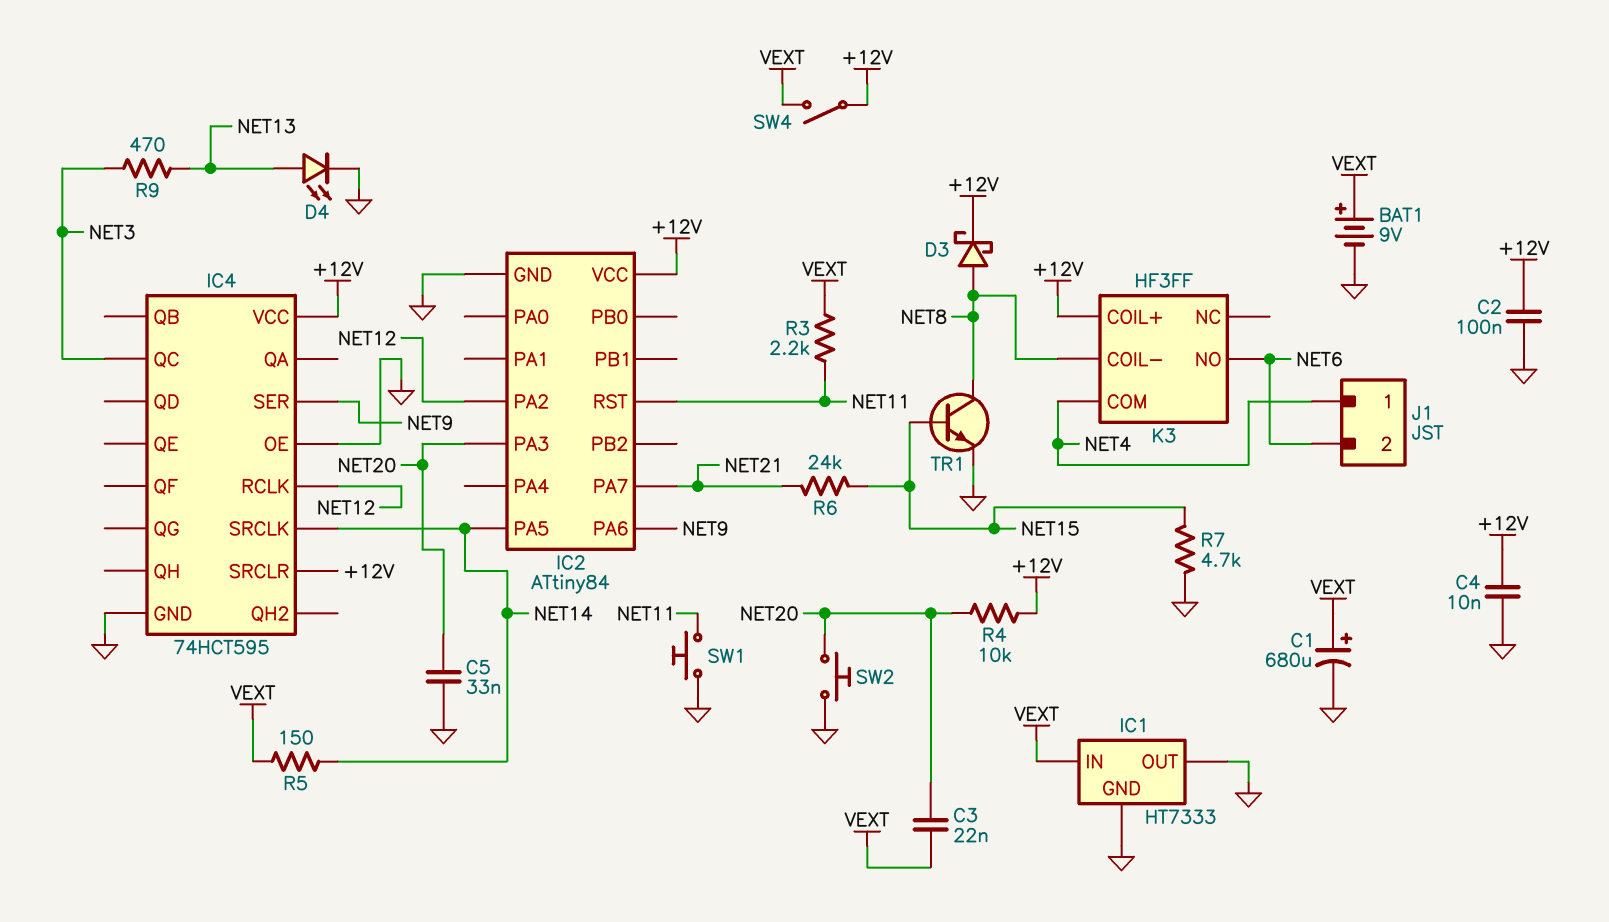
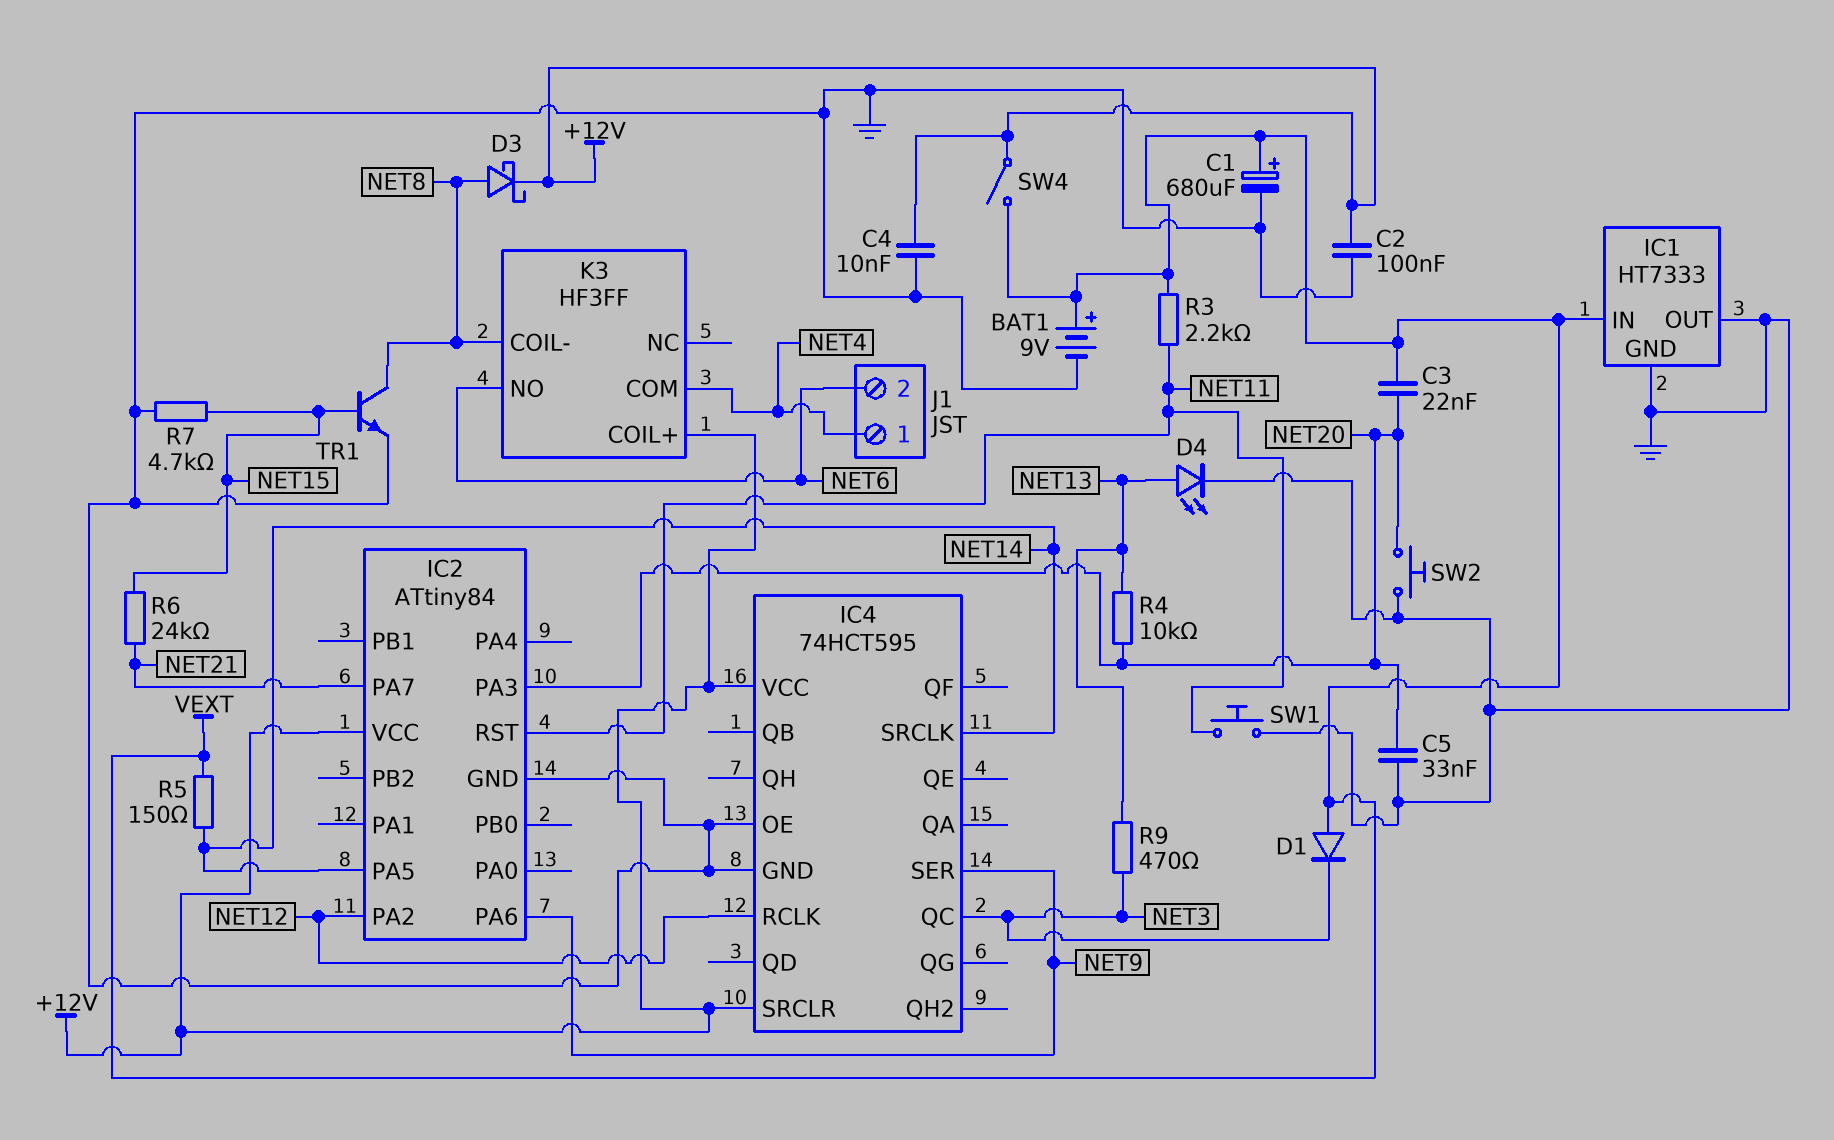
D1: none -> diode (A VEXT, K NET3)
R4: 10k (+12V, NET20) -> 10k (NET13, NET20)

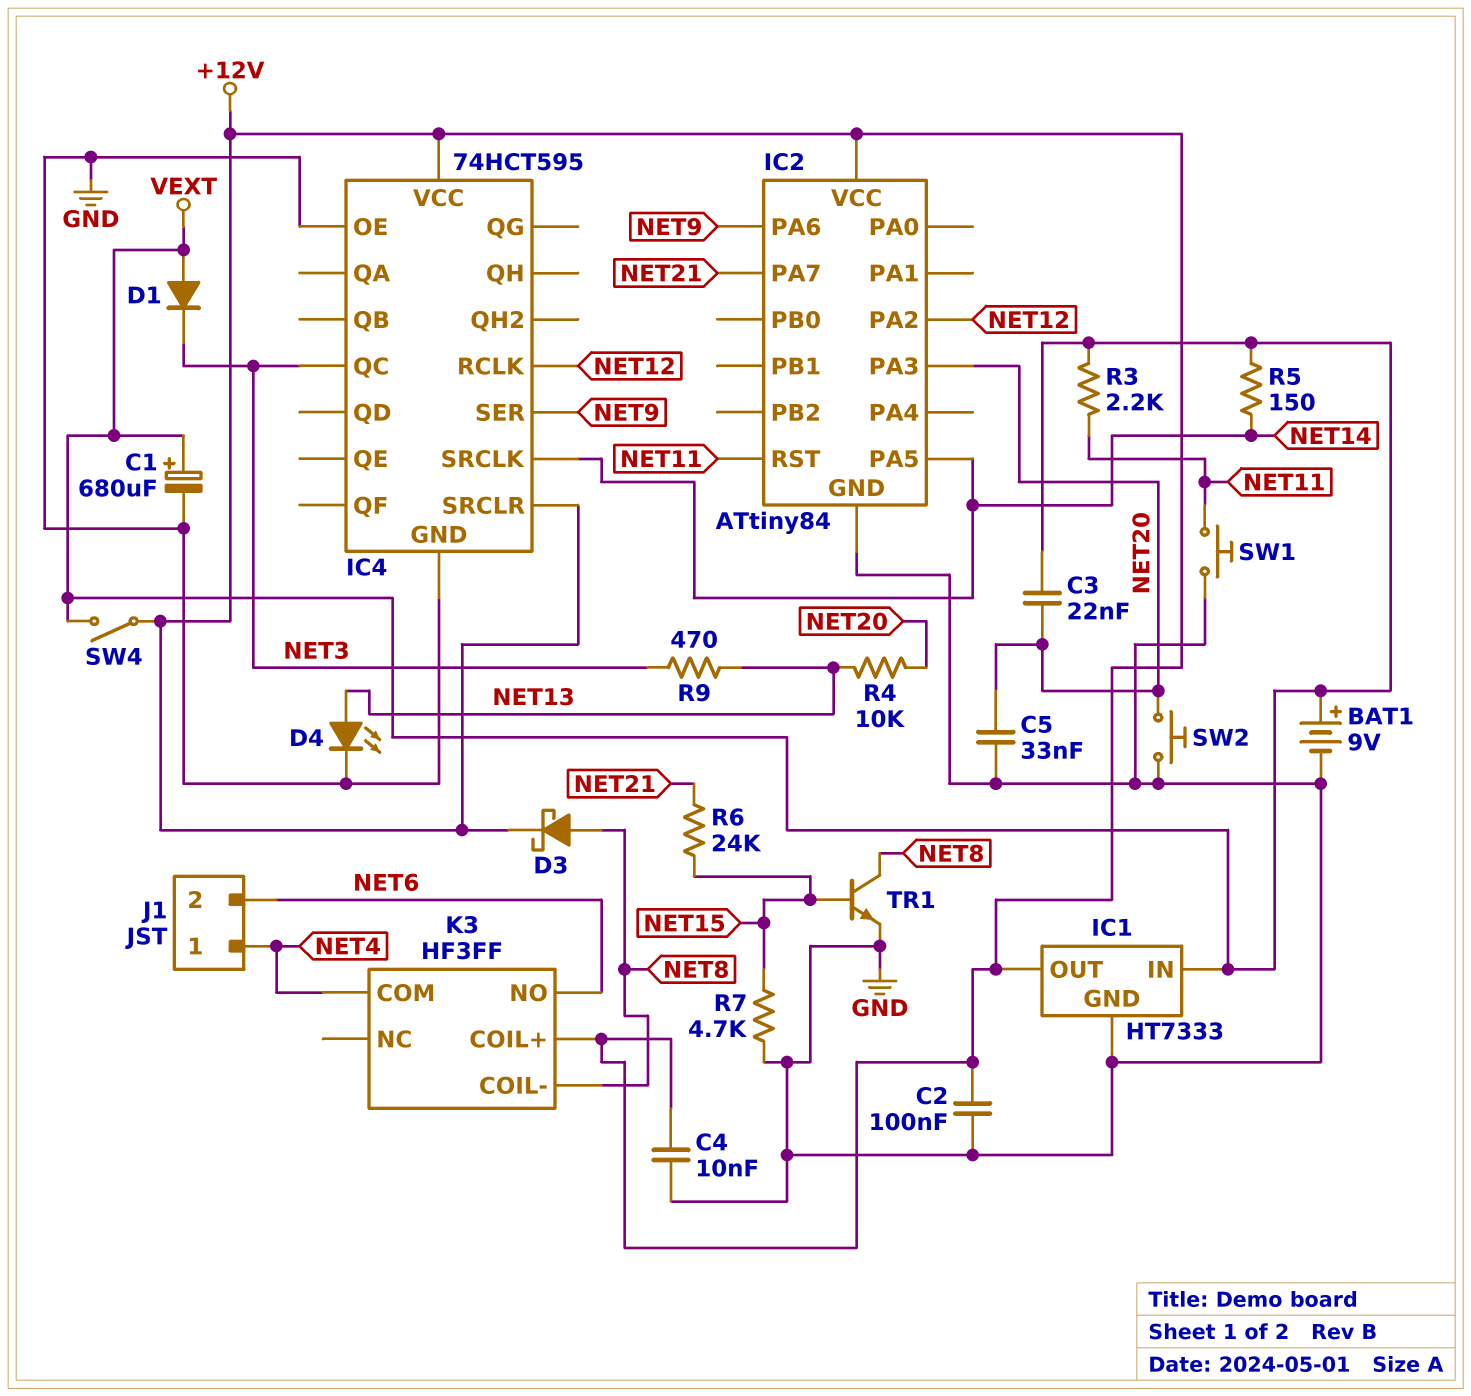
IC1 pin OUT: GND -> +12V

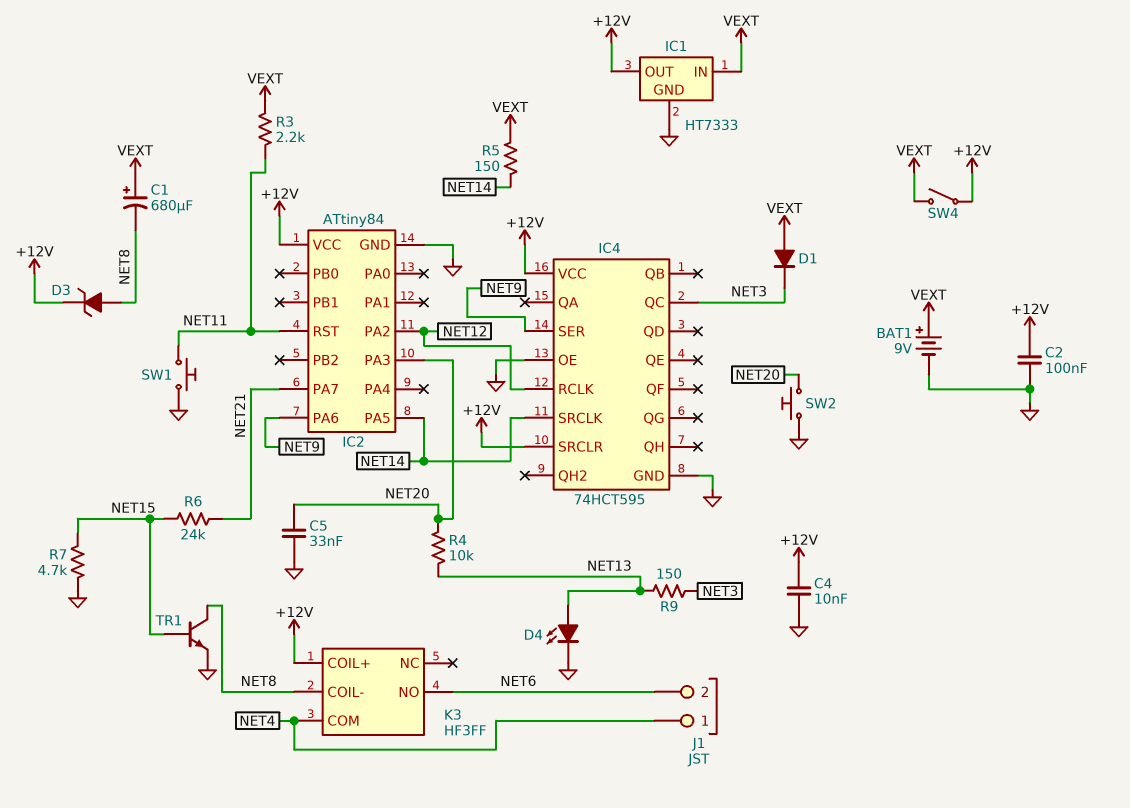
C1: 680uF (plus VEXT, minus GND) -> 680uF (plus VEXT, minus NET8)
C3: 22nF (NET20, VEXT) -> none
D3: schottky (A NET8, K +12V) -> zener (A NET8, K +12V)
R9: 470 (NET3, NET13) -> 150 (NET3, NET13)

